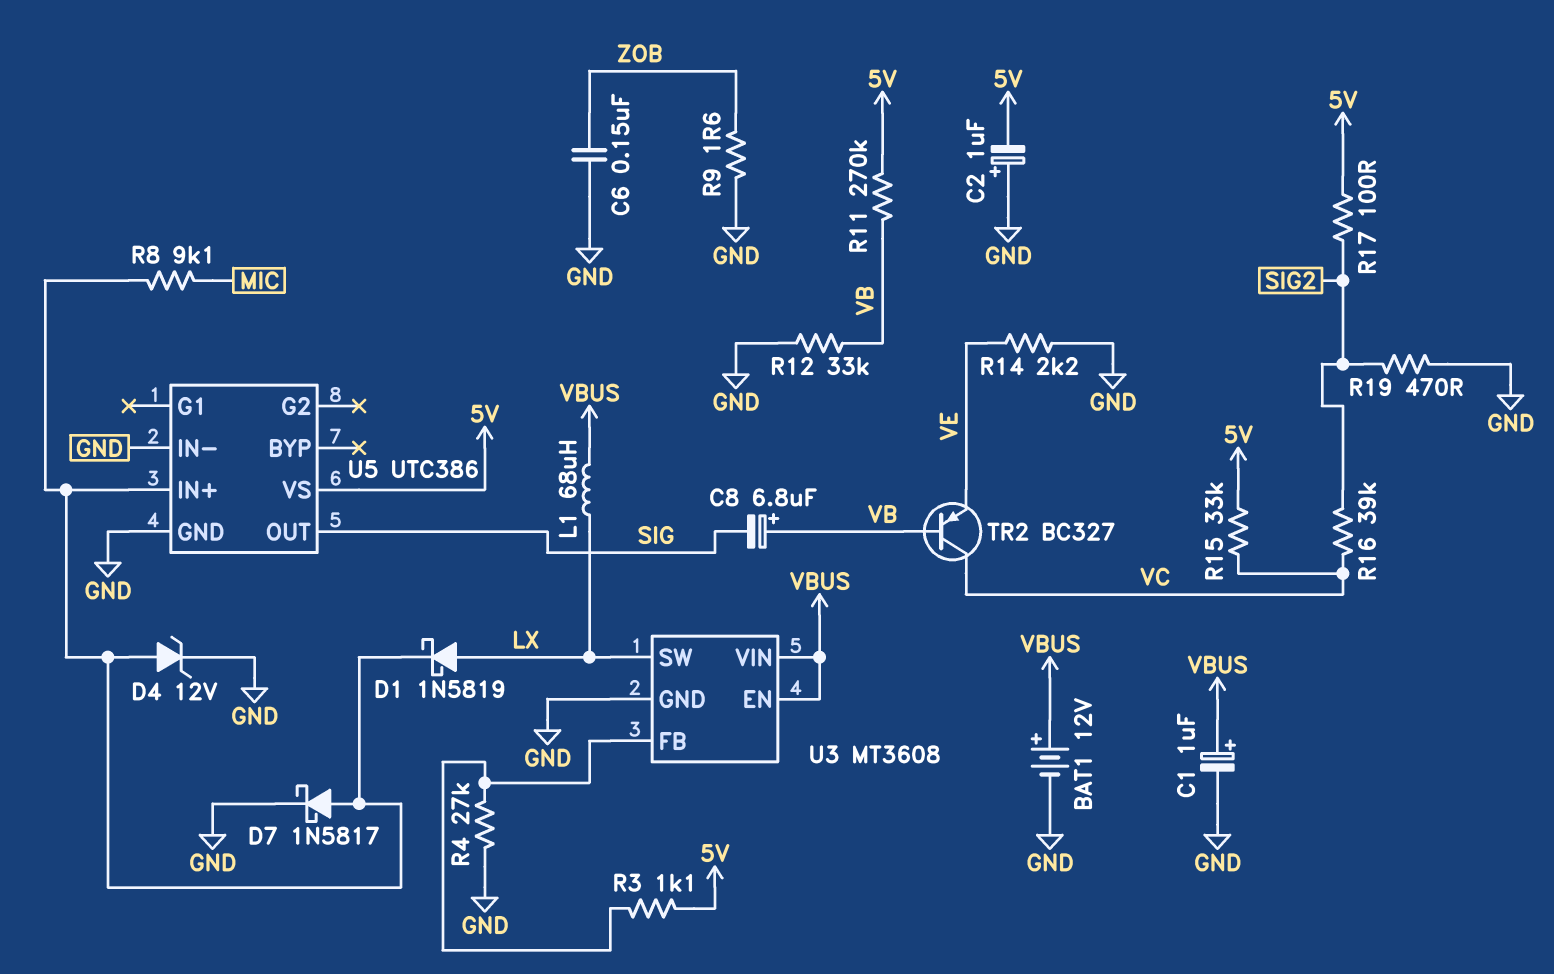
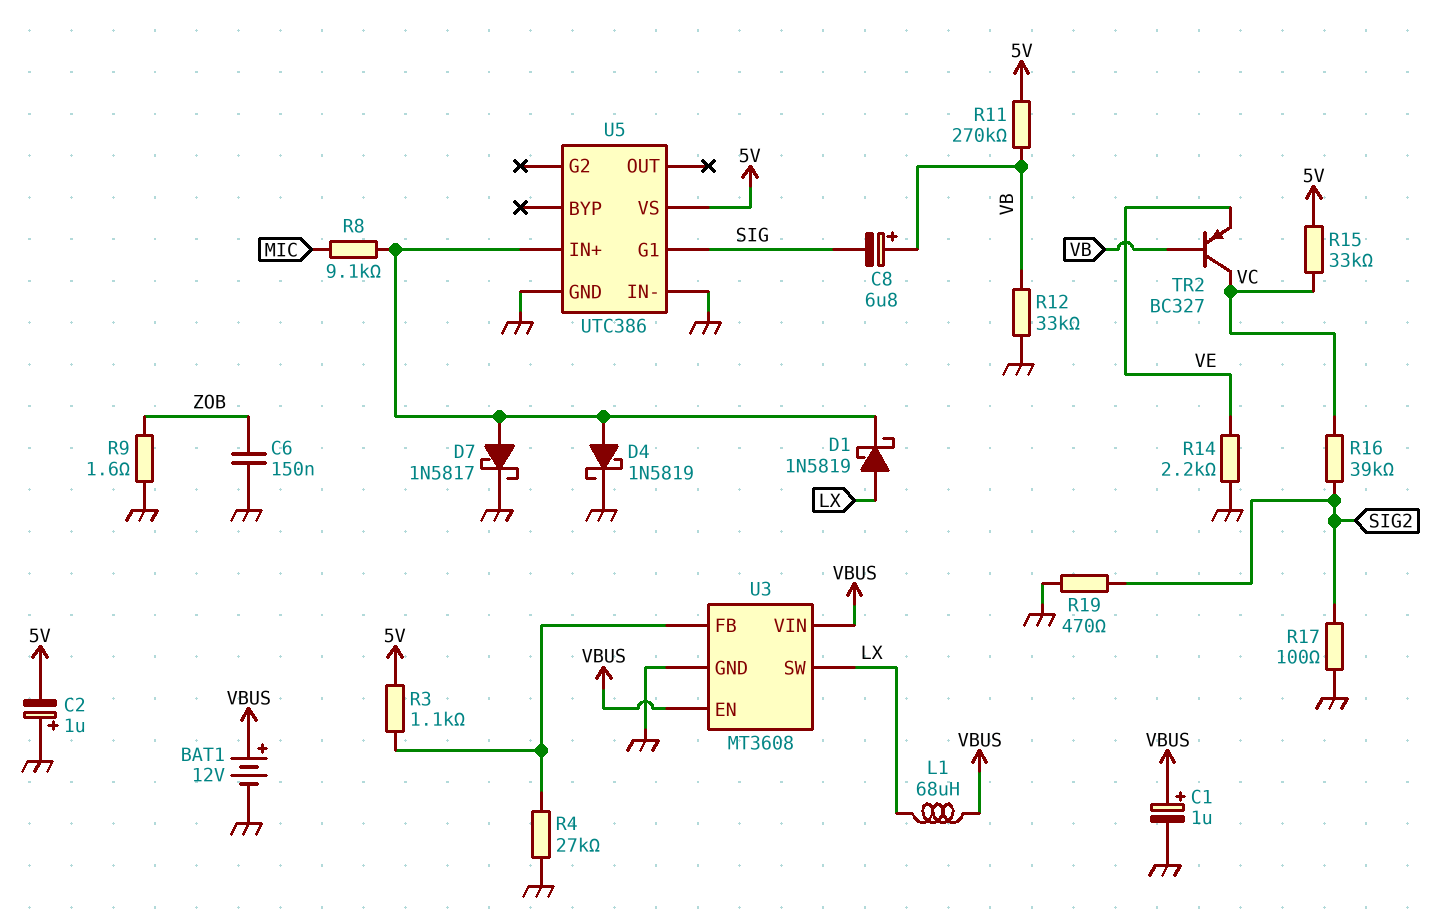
D4: zener 12V (A U5/IN+, K GND) -> schottky 1N5819 (A U5/IN+, K GND)
R17: 100 (5V, SIG2) -> 100 (GND, SIG2)
U5 pin G1: none -> SIG
U5 pin OUT: SIG -> none

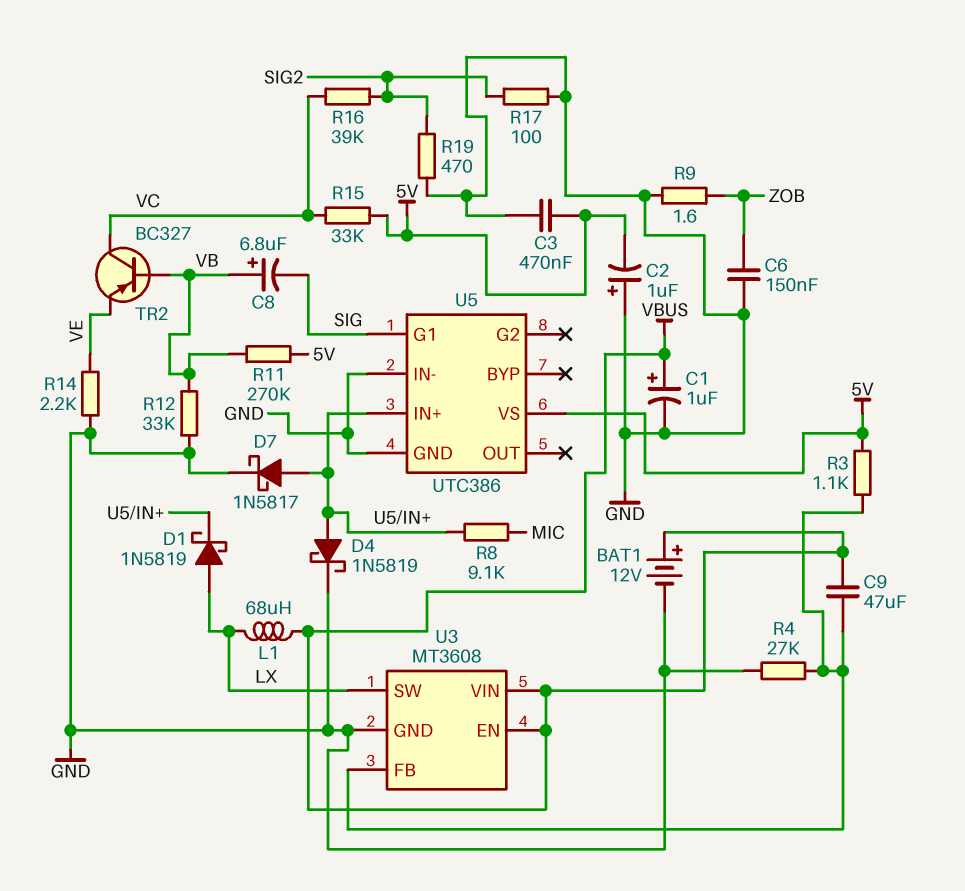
C3: none -> 470nF (5V, GND)
C9: none -> 47uF (U3/FB, VBUS)

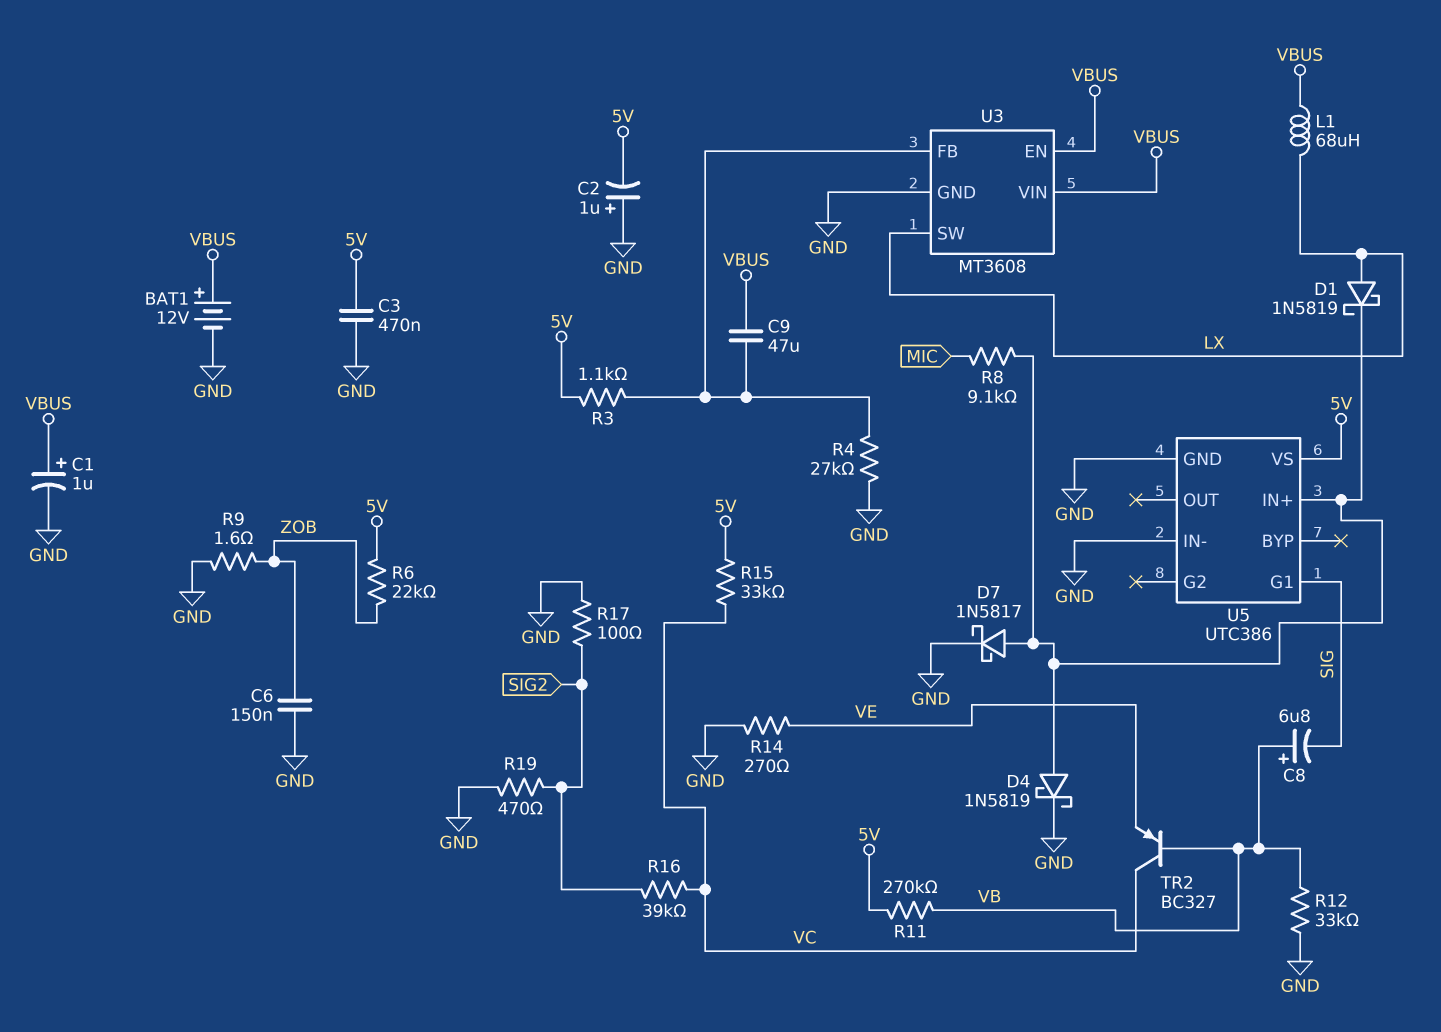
R6: none -> 22k (5V, ZOB)
R14: 2.2k (GND, VE) -> 270 (GND, VE)

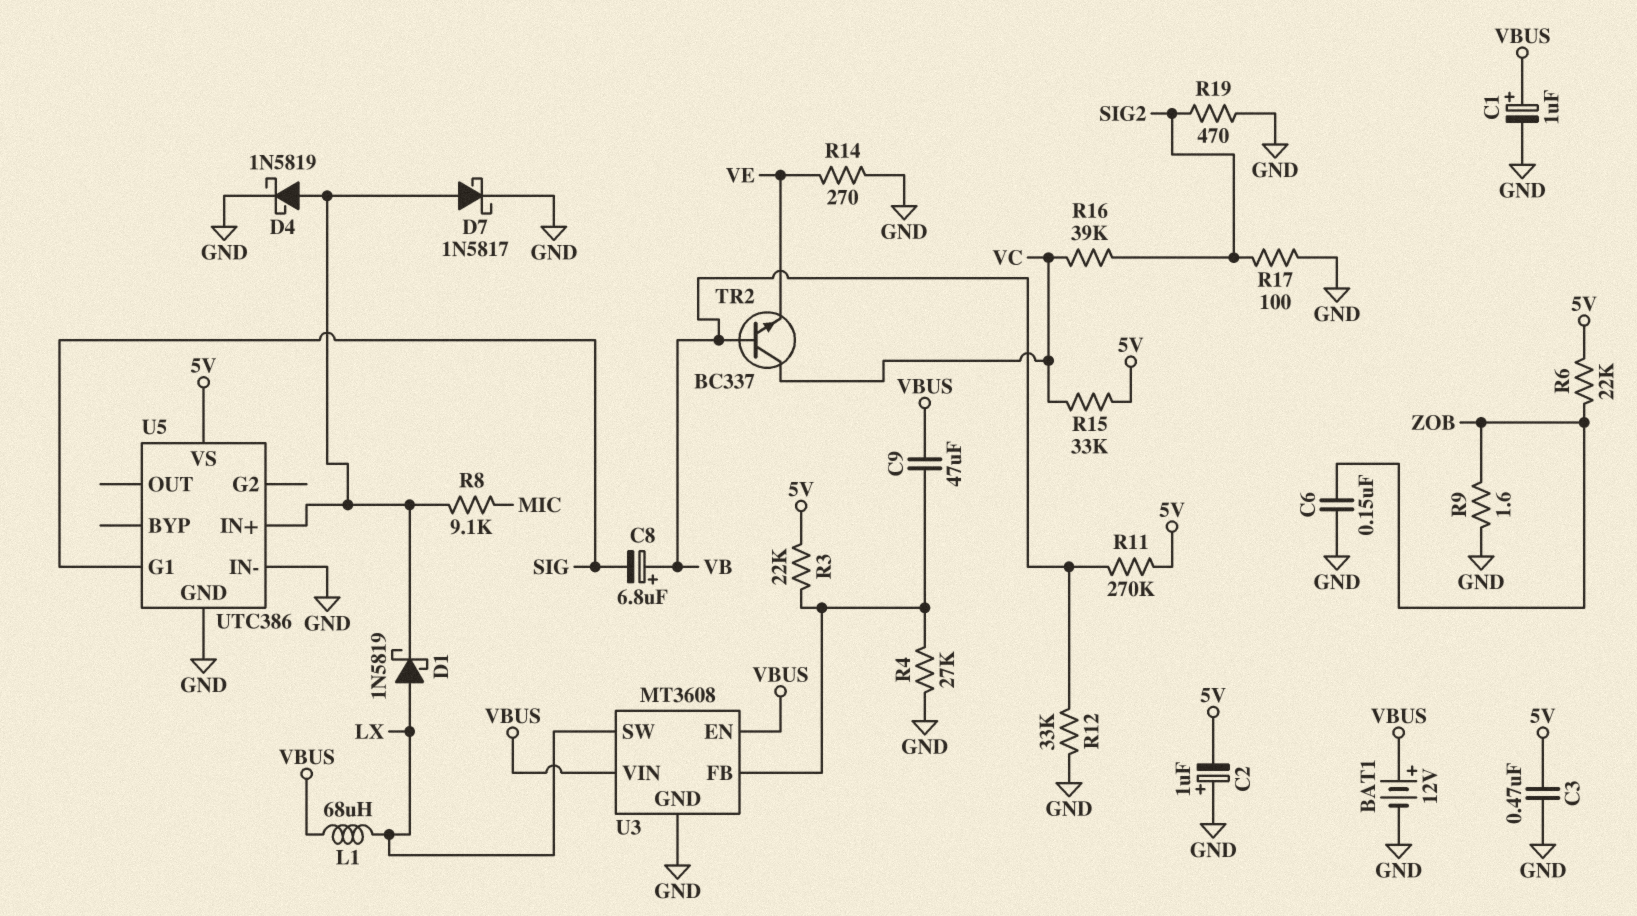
R3: 1.1k (5V, U3/FB) -> 22k (5V, U3/FB)
TR2: PNP BC327 (B VB, C VC, E VE) -> NPN BC337 (B VB, C VC, E VE)

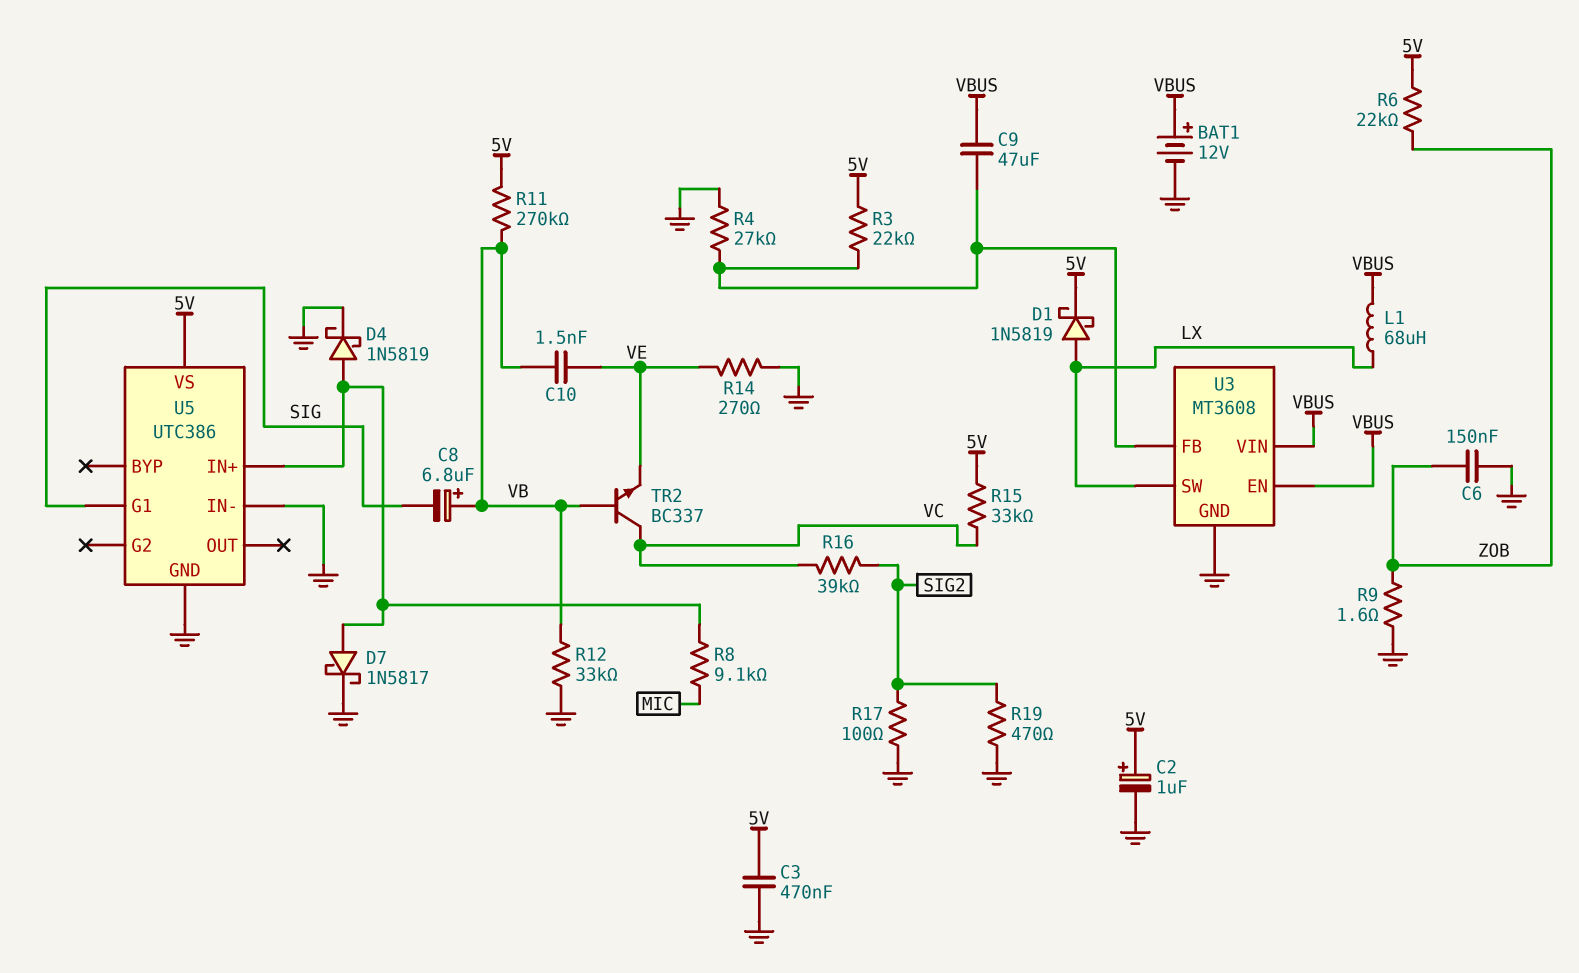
C1: 1uF (plus VBUS, minus GND) -> none
C2: 1uF (plus GND, minus 5V) -> 1uF (plus 5V, minus GND)
C10: none -> 1.5nF (VB, VE)
D1: schottky 1N5819 (A LX, K U5/IN+) -> schottky 1N5819 (A LX, K 5V)

